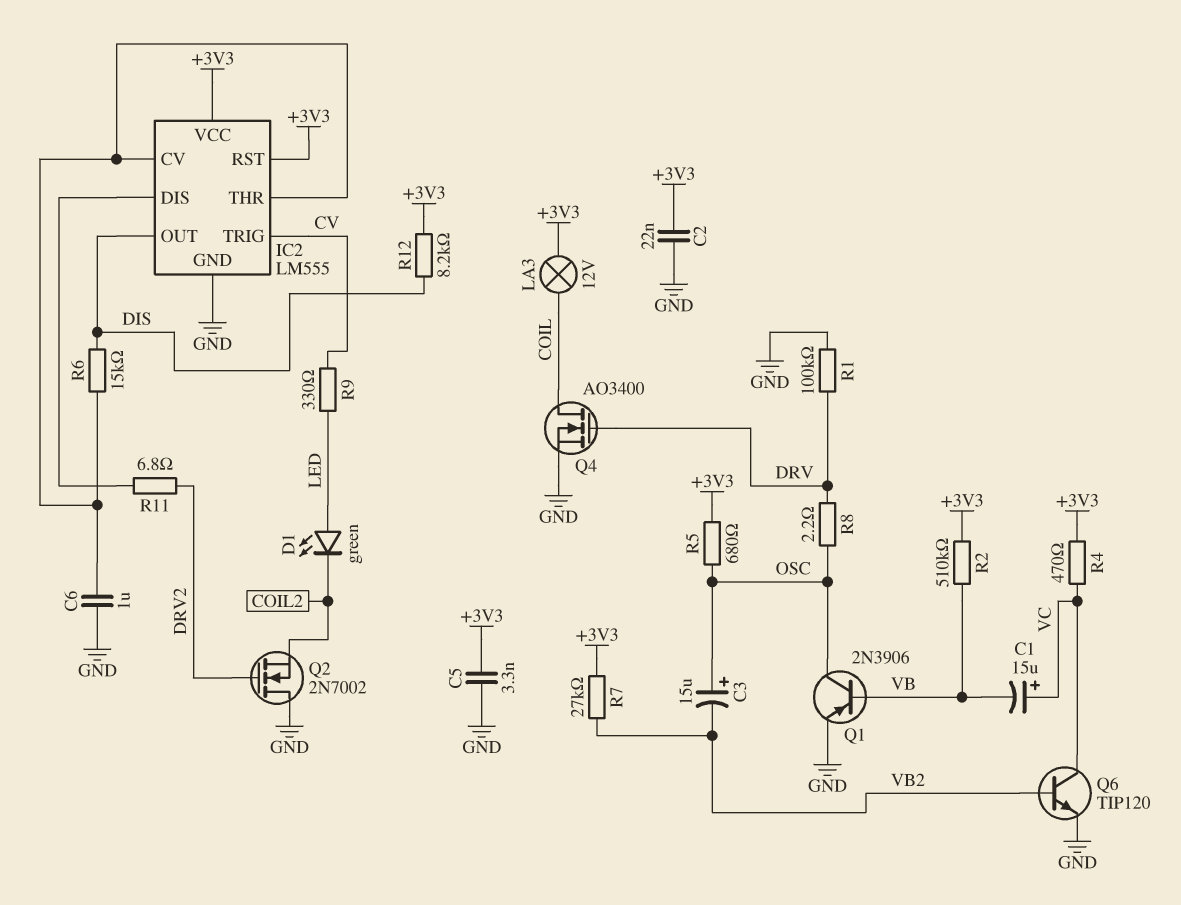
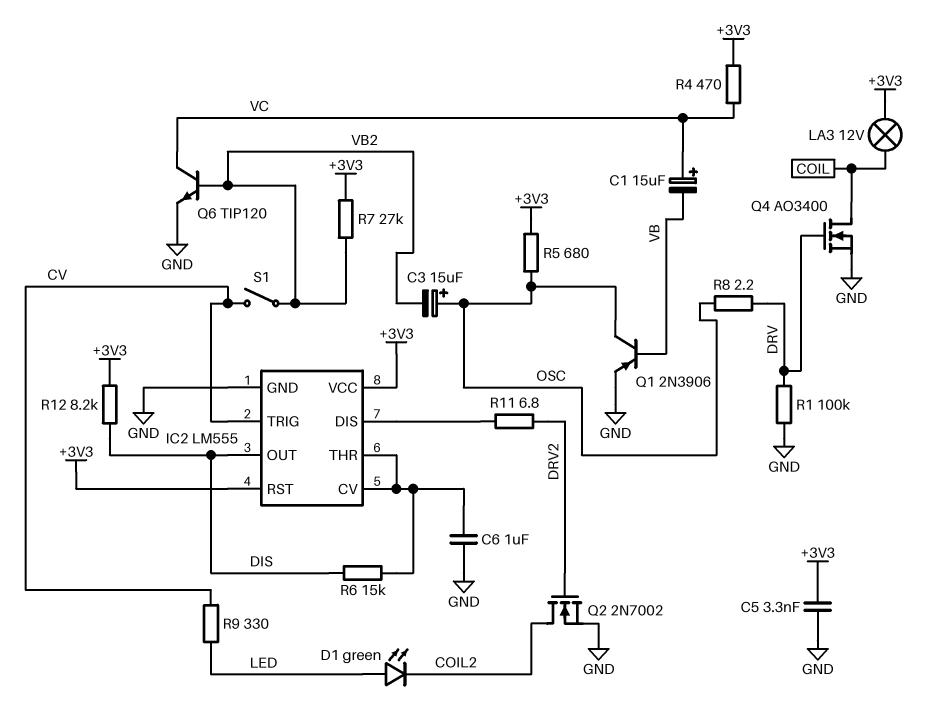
C2: 22nF (+3V3, GND) -> none
Q2: NMOS 2N7002 (G DRV2, D GND, S COIL2) -> NMOS 2N7002 (G DRV2, D COIL2, S GND)
R2: 510k (+3V3, VB) -> none
S1: none -> switch (CV, VB2)

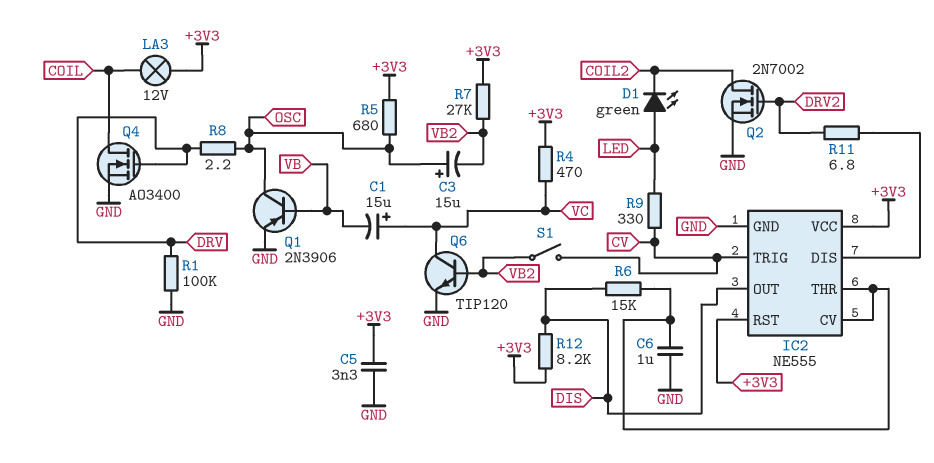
IC2: LM555 -> NE555

